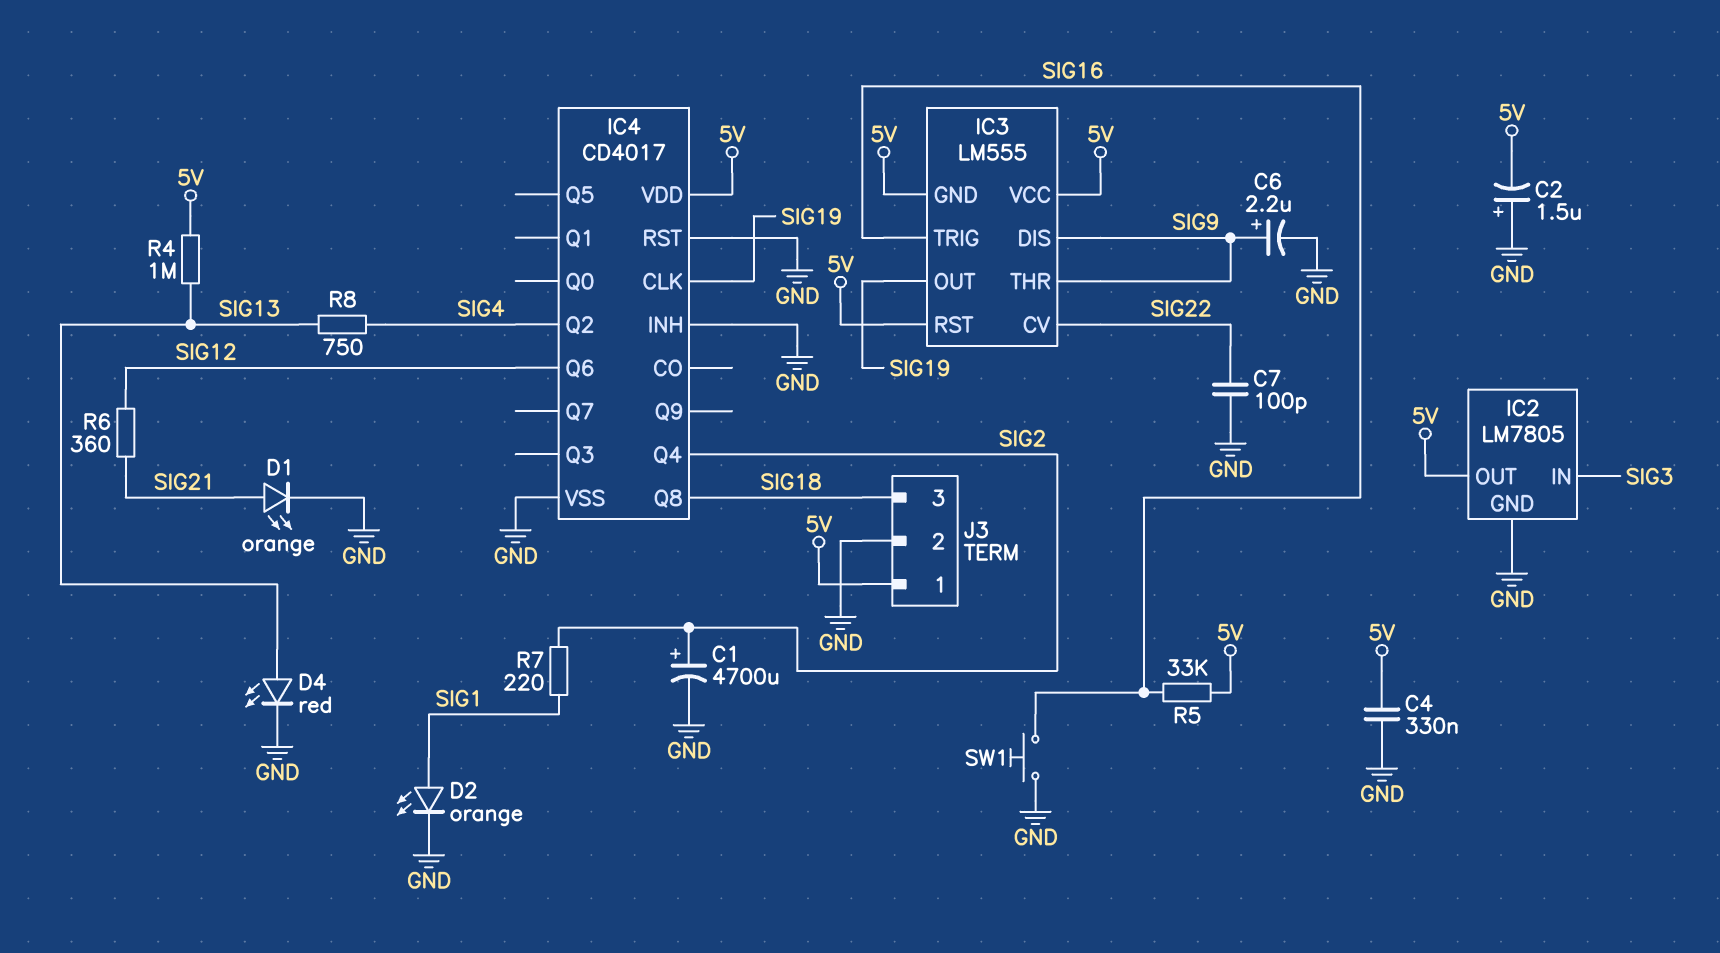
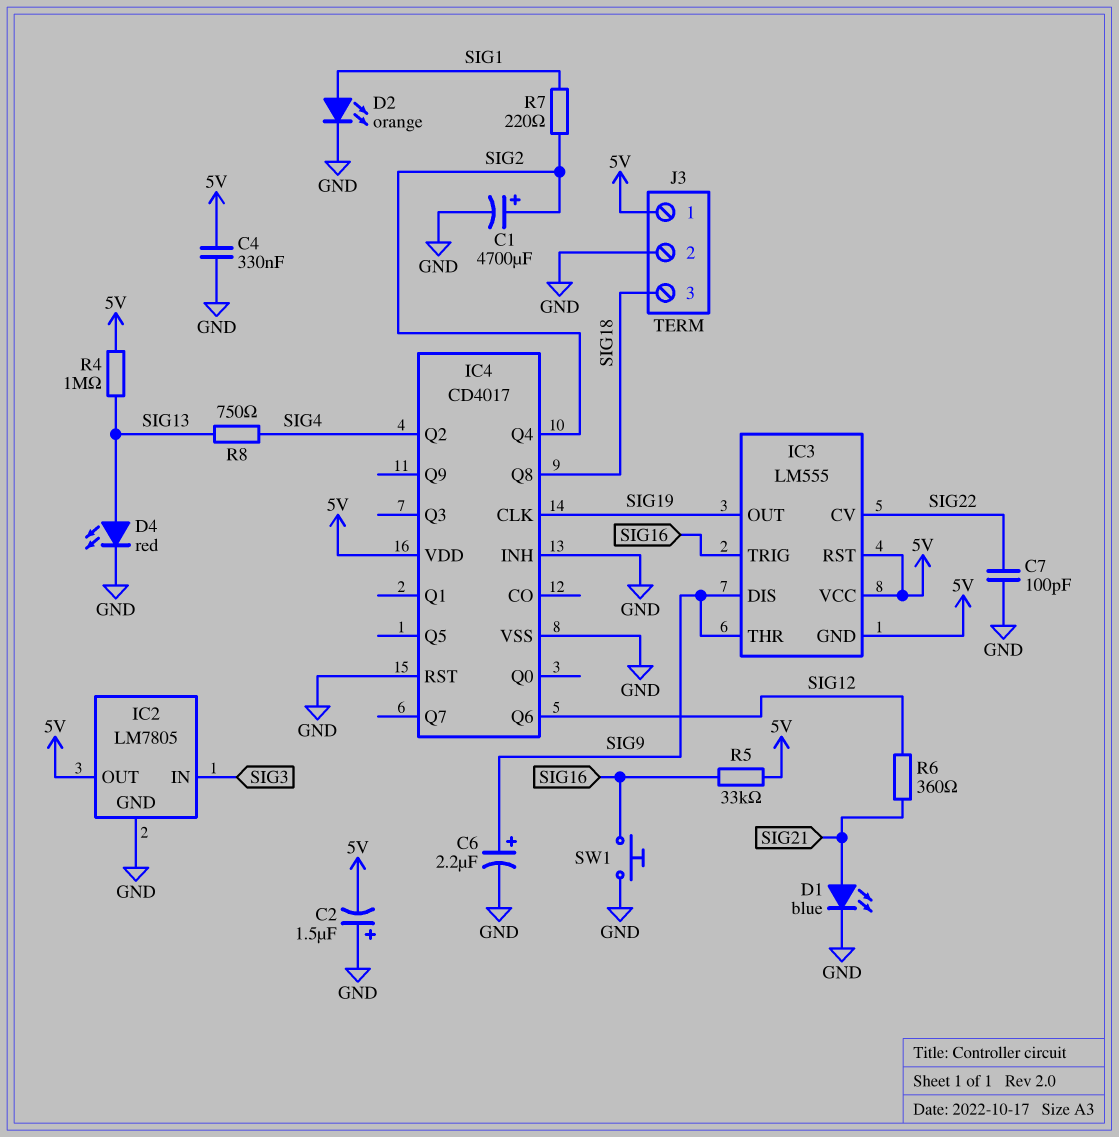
D1: LED orange (A SIG21, K GND) -> LED blue (A SIG21, K GND)

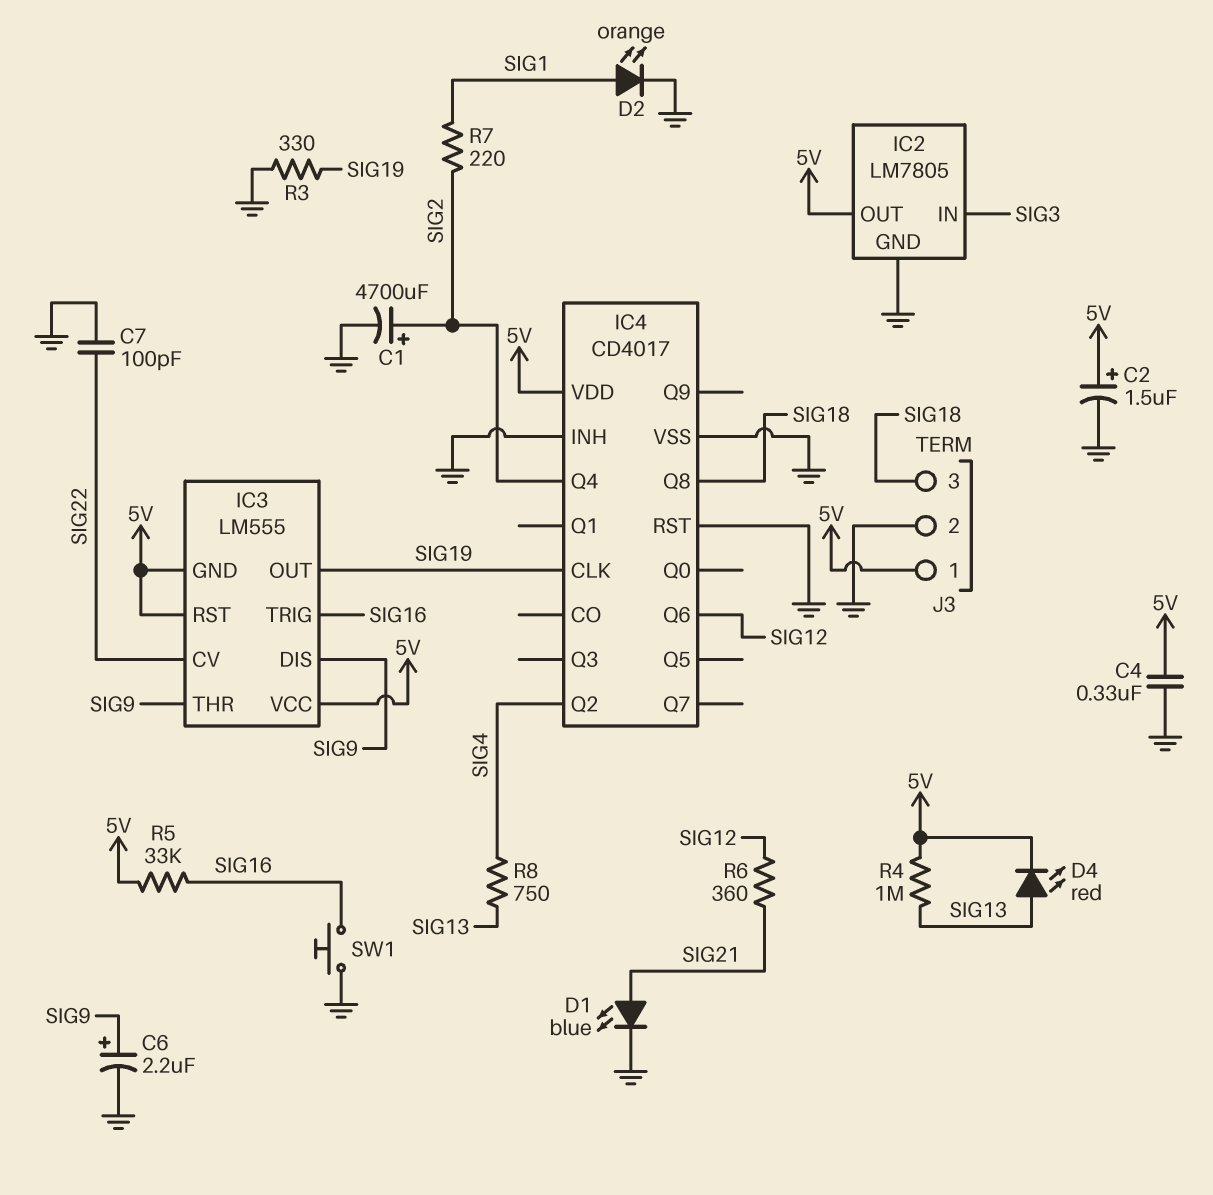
C2: 1.5uF (plus GND, minus 5V) -> 1.5uF (plus 5V, minus GND)
D4: LED red (A SIG13, K GND) -> LED red (A SIG13, K 5V)
R3: none -> 330 (GND, SIG19)

